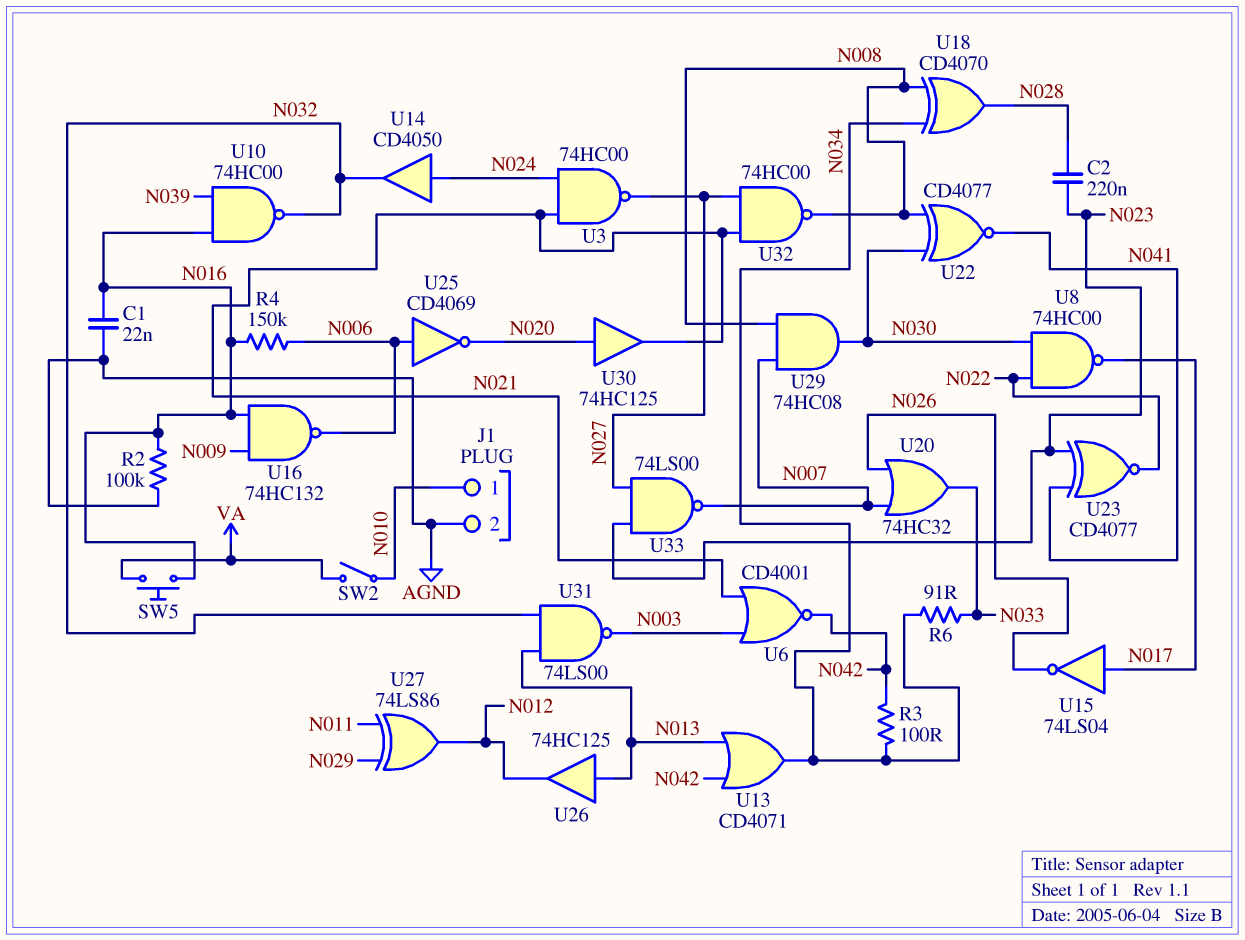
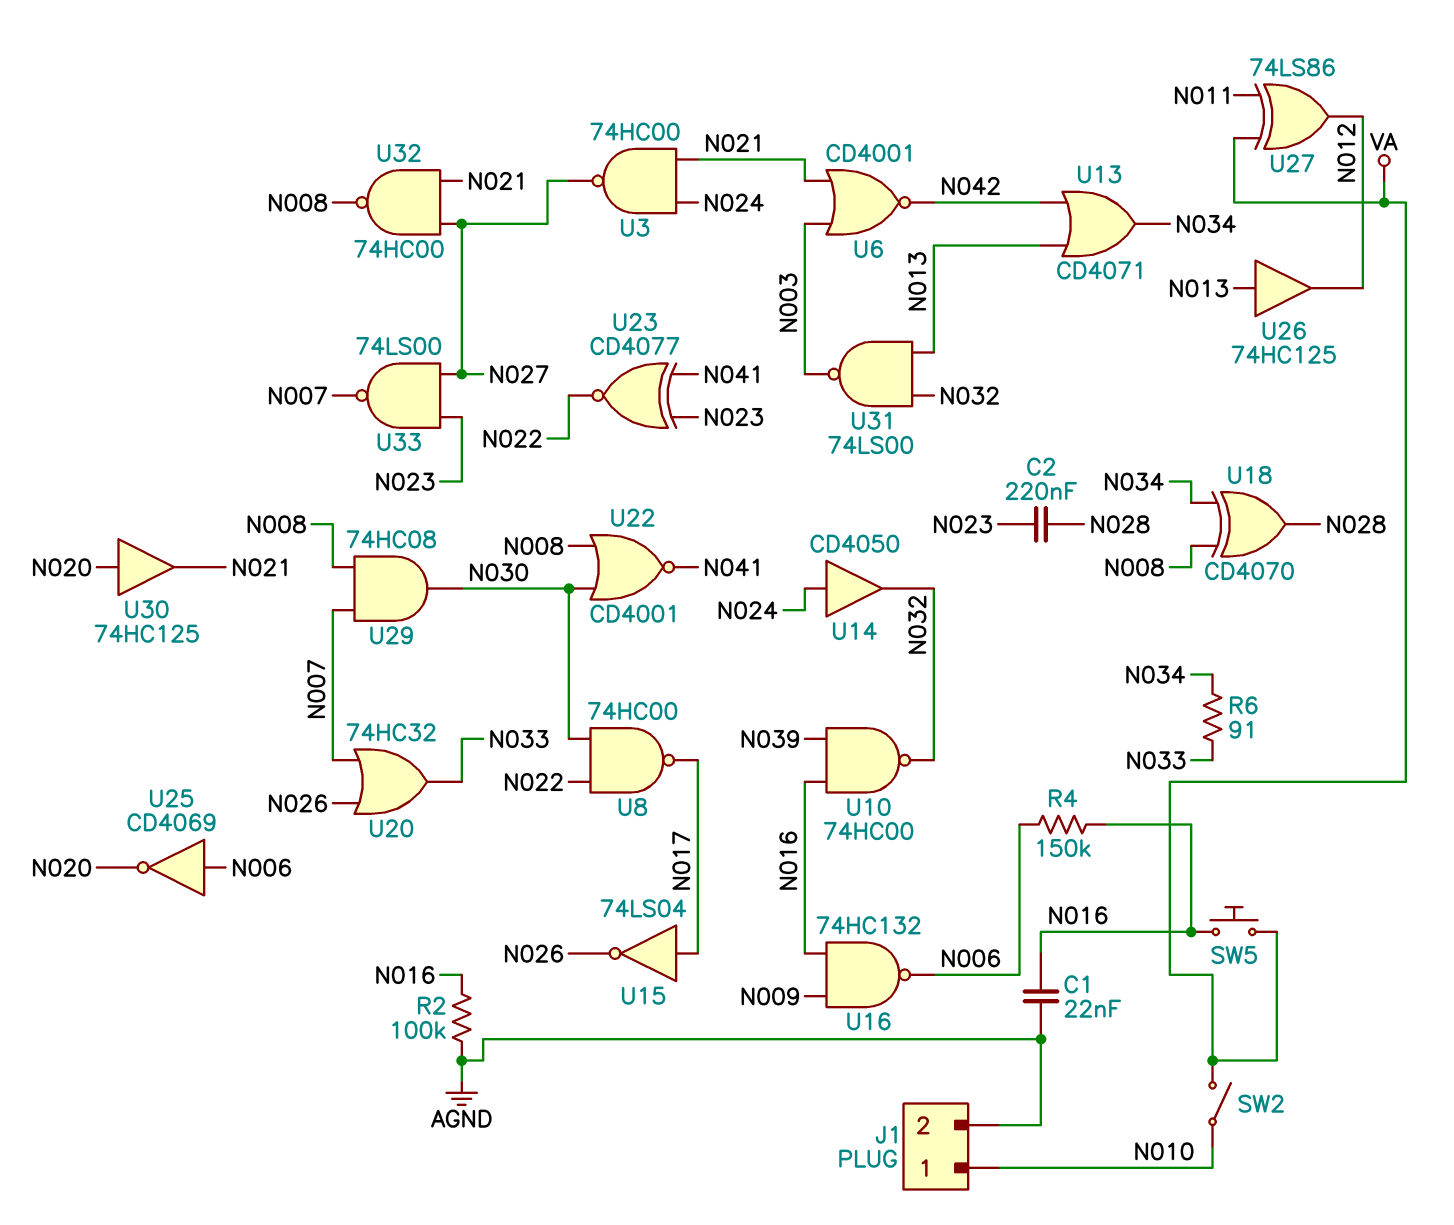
R3: 100 (N034, N042) -> none
U22: XNOR CD4077 (in N008, in N030, out N041) -> NOR CD4001 (in N008, in N030, out N041)
U27: XOR 74LS86 (in N011, in N029, out N012) -> XOR 74LS86 (in N011, in VA, out N012)

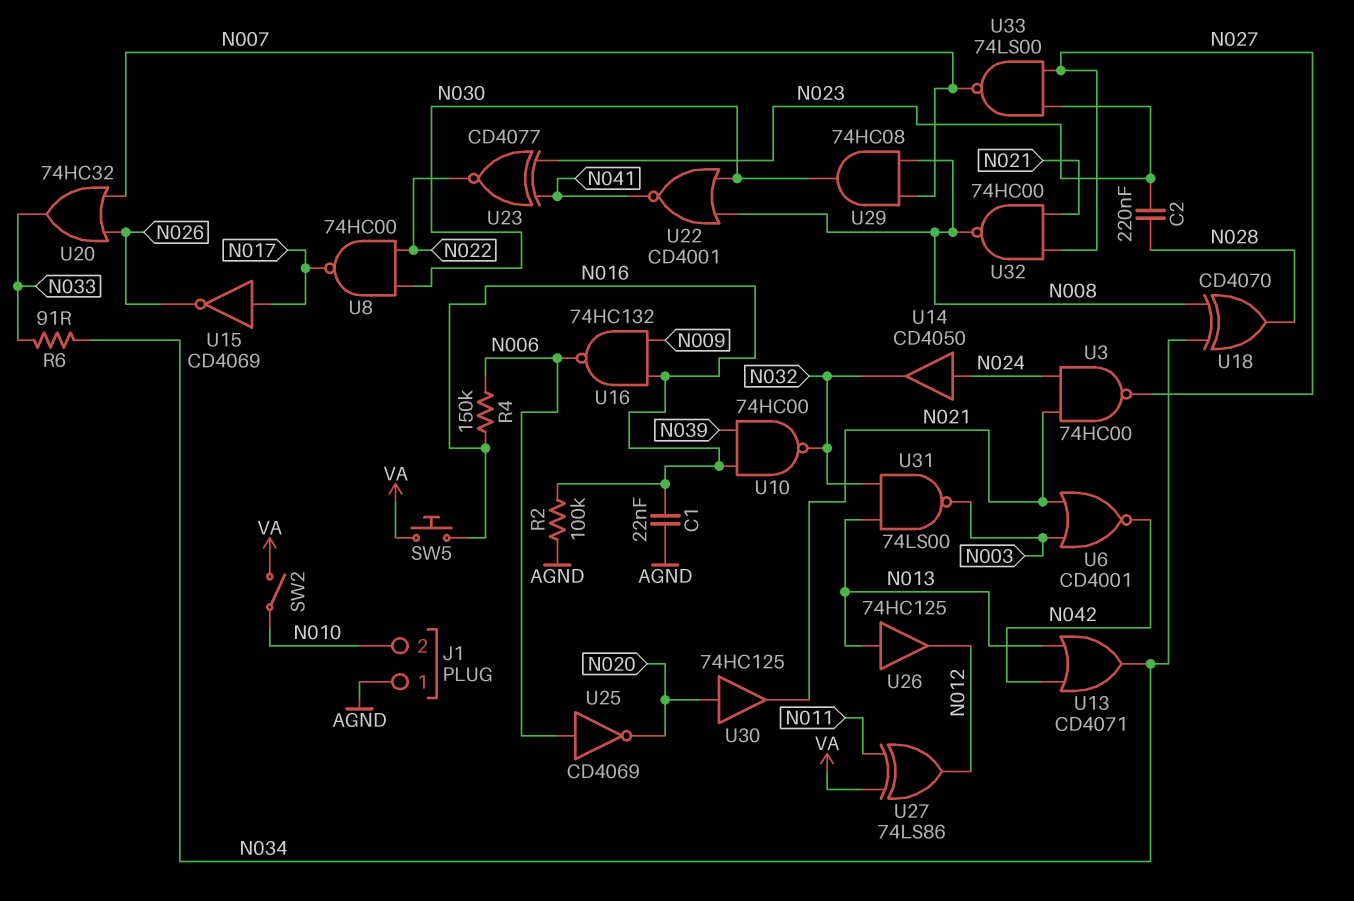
J1 pin 1: N010 -> AGND
J1 pin 2: AGND -> N010
U15: NOT 74LS04 (in N017, out N026) -> NOT CD4069 (in N017, out N026)

